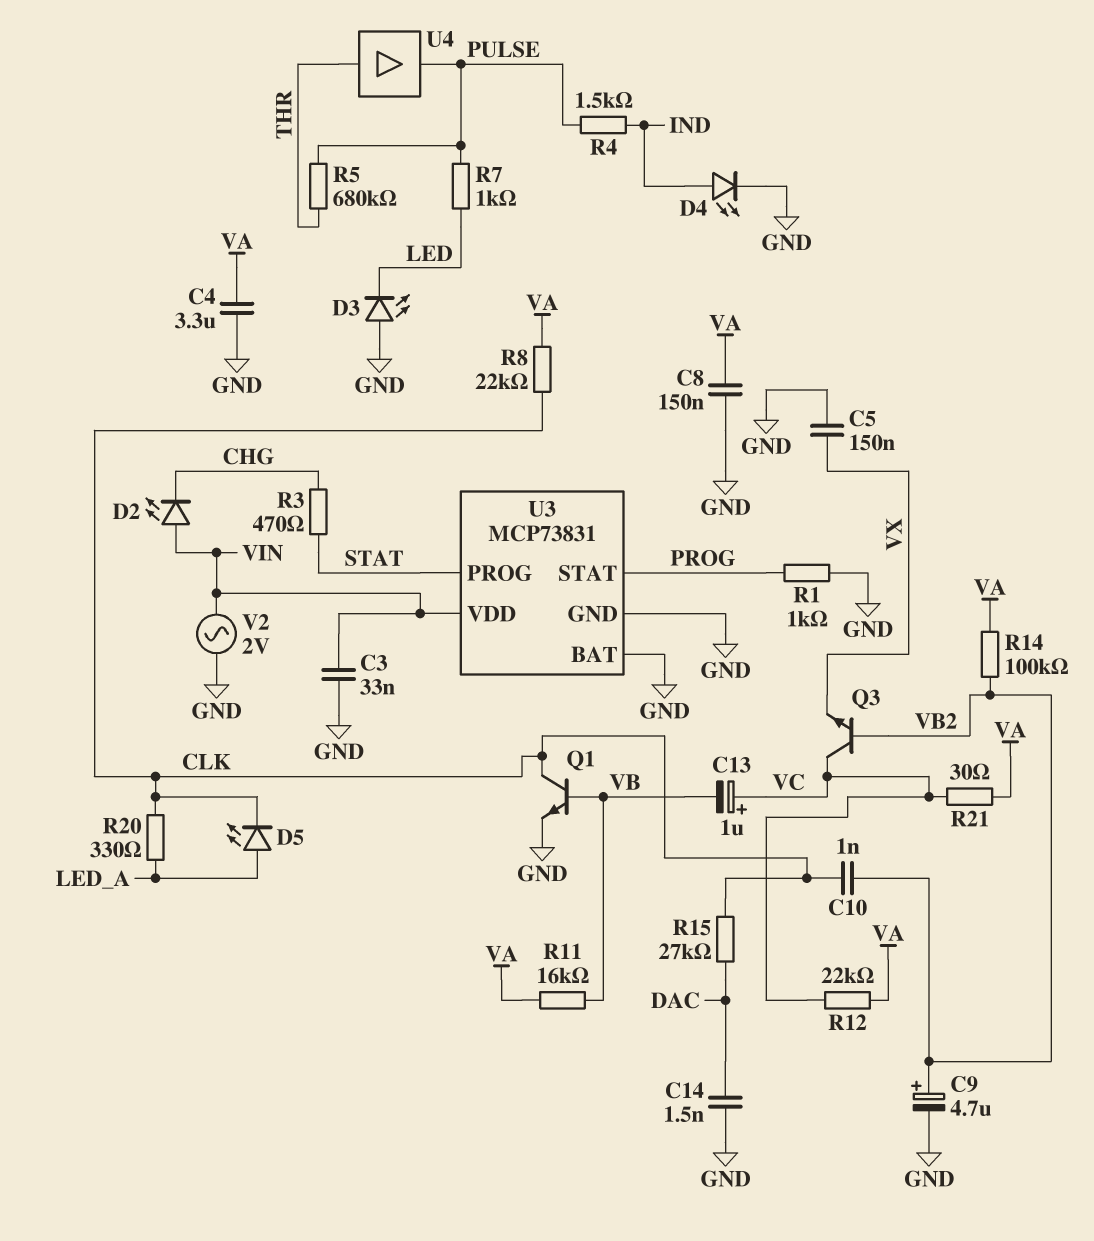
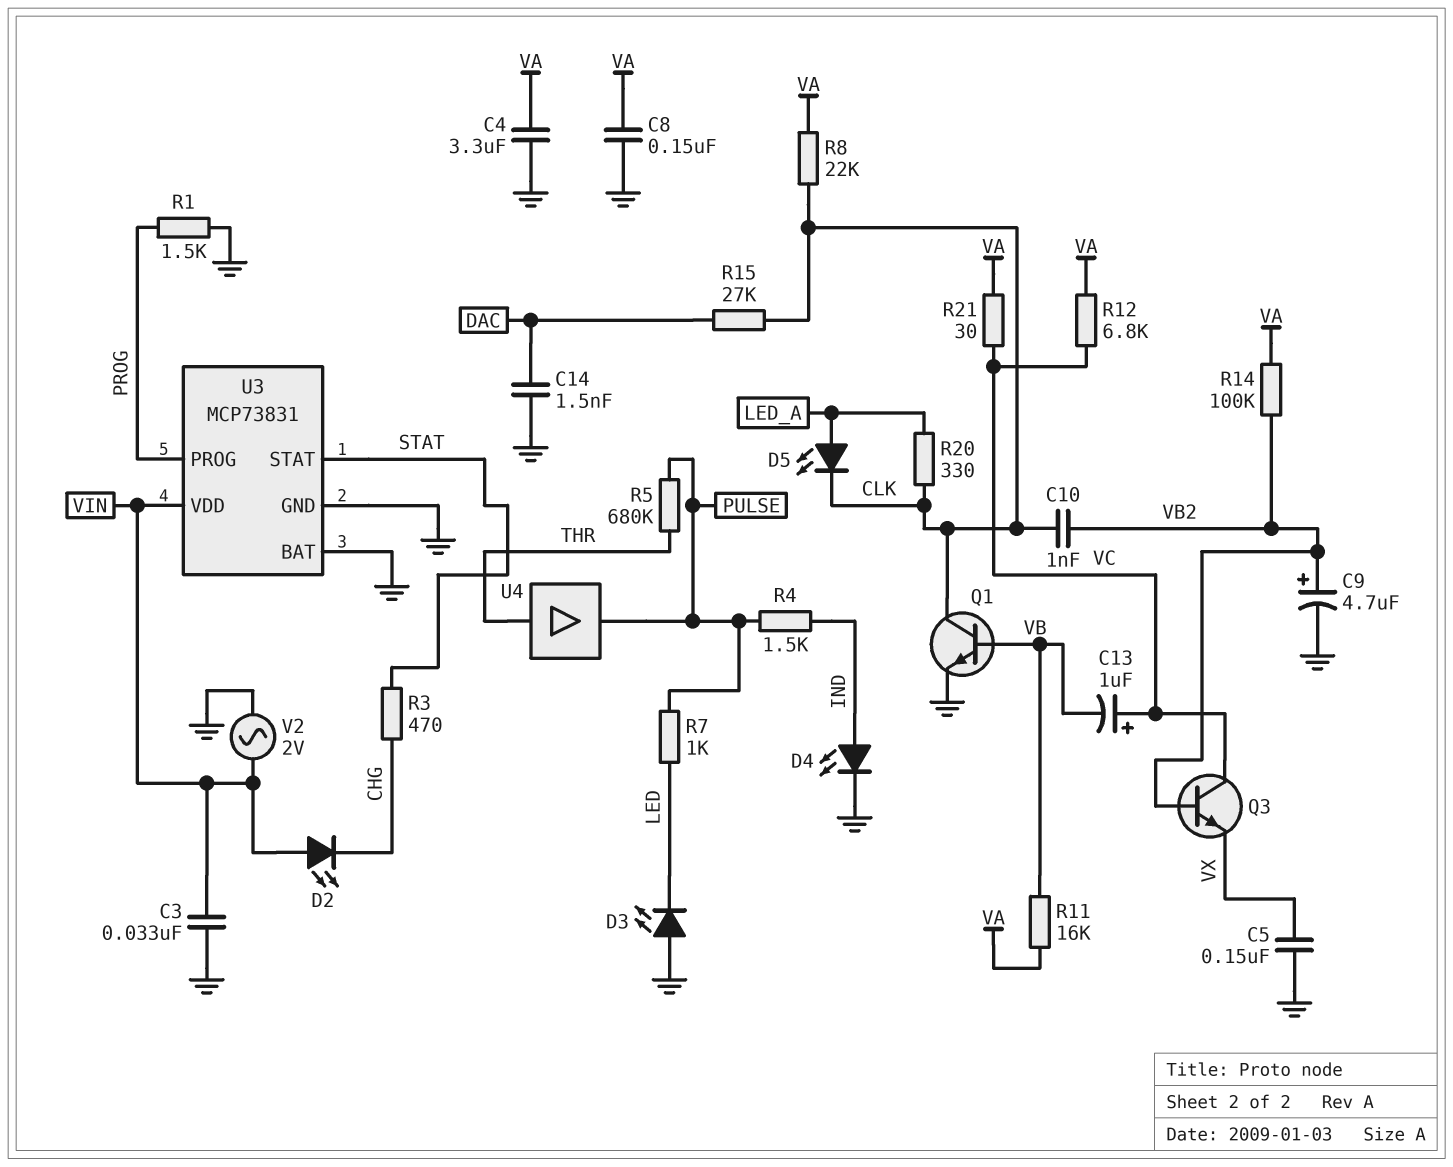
R1: 1k (GND, PROG) -> 1.5k (GND, PROG)
R12: 22k (VA, VC) -> 6.8k (VA, VC)
U3 pin PROG: STAT -> PROG
U3 pin STAT: PROG -> STAT

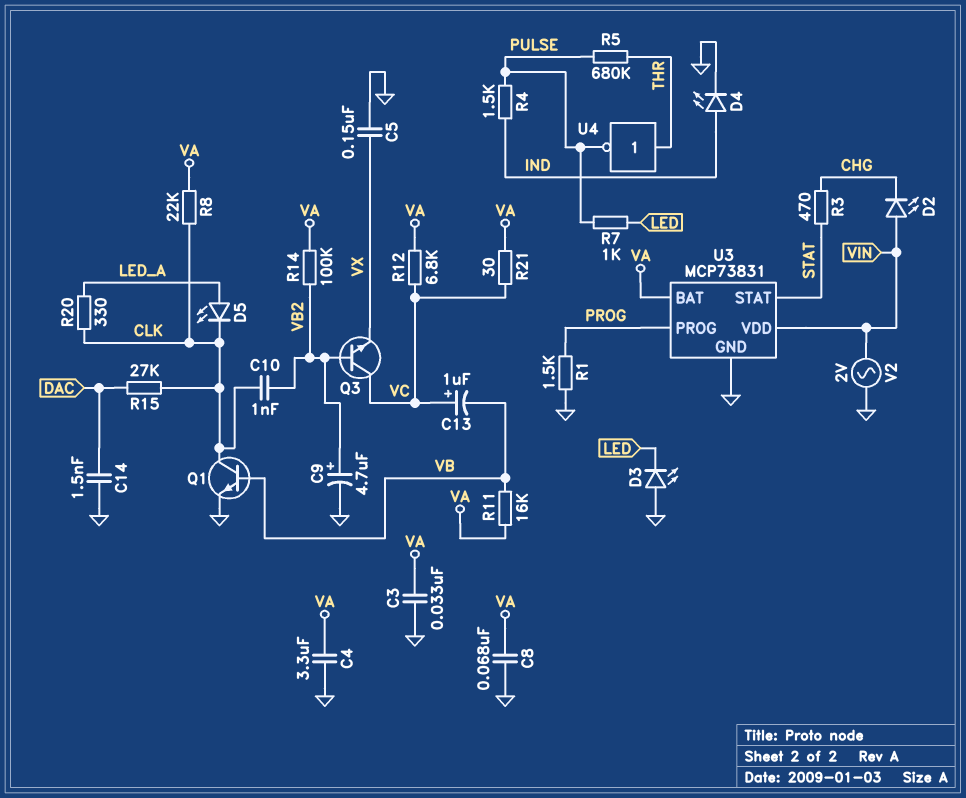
C3: 33nF (GND, VIN) -> 33nF (GND, VA)
C8: 150nF (GND, VA) -> 68nF (GND, VA)
U3 pin BAT: GND -> VA
U4: buffer (in THR, out PULSE) -> NOT (in THR, out PULSE)

